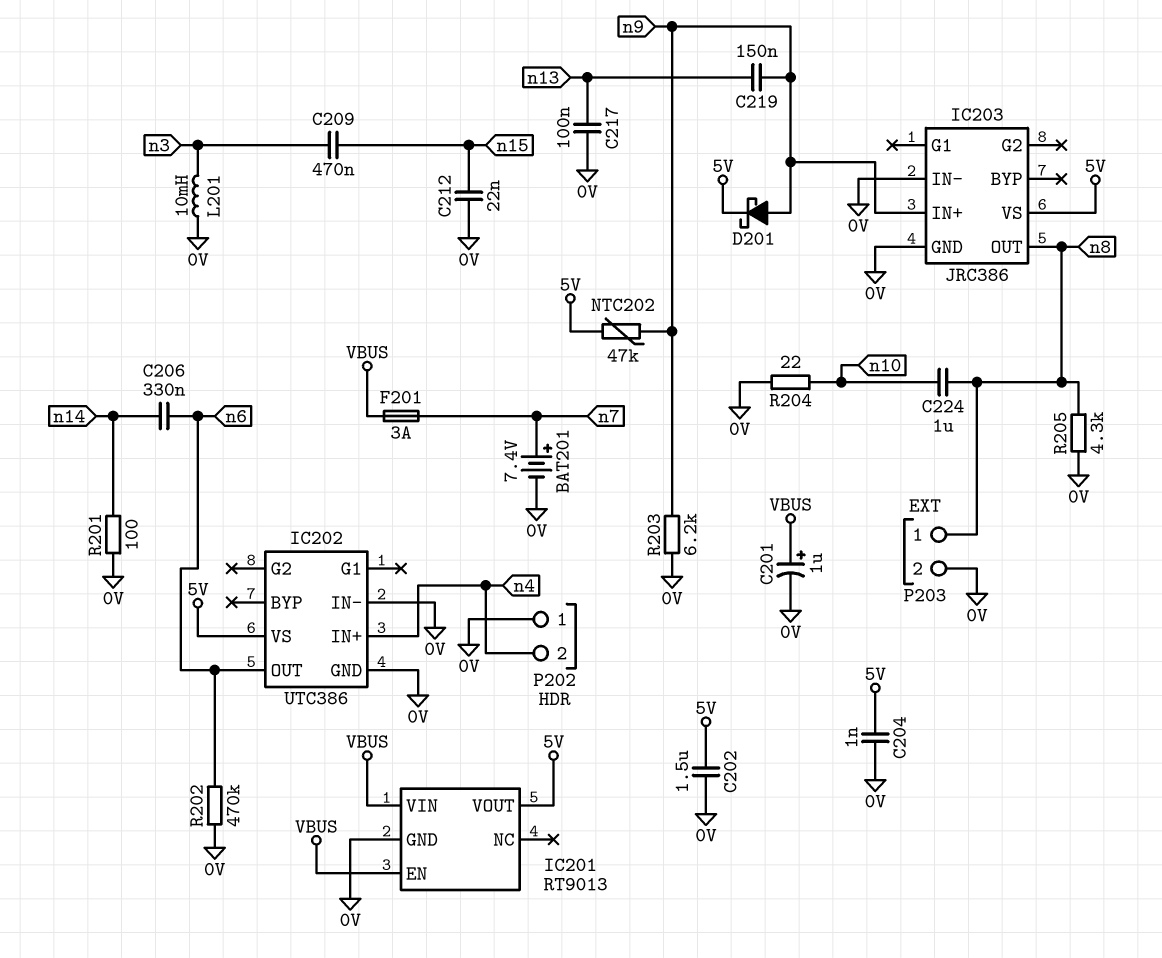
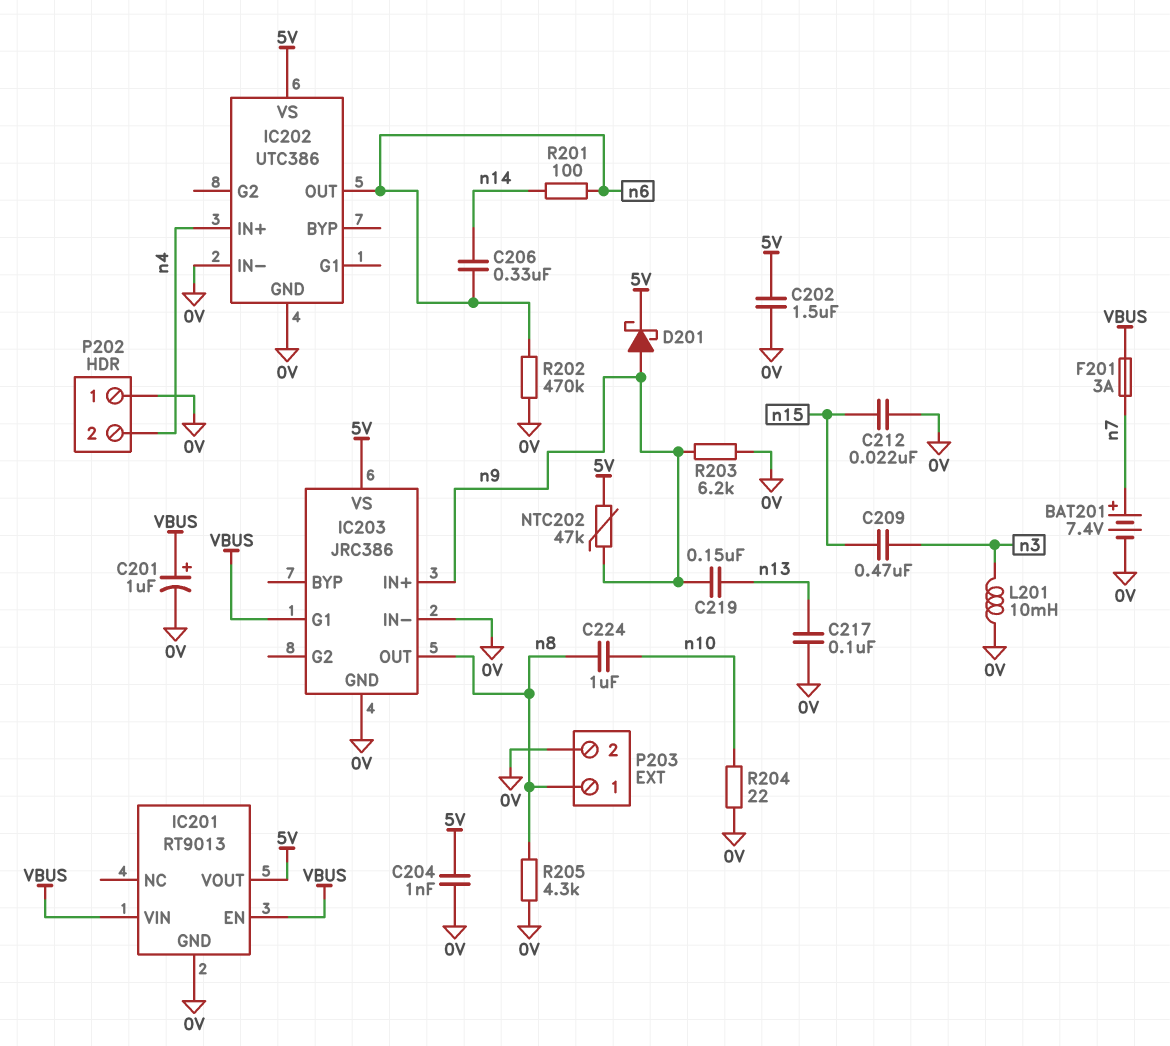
IC203 pin G1: none -> VBUS
R201: 100 (0V, n14) -> 100 (n6, n14)

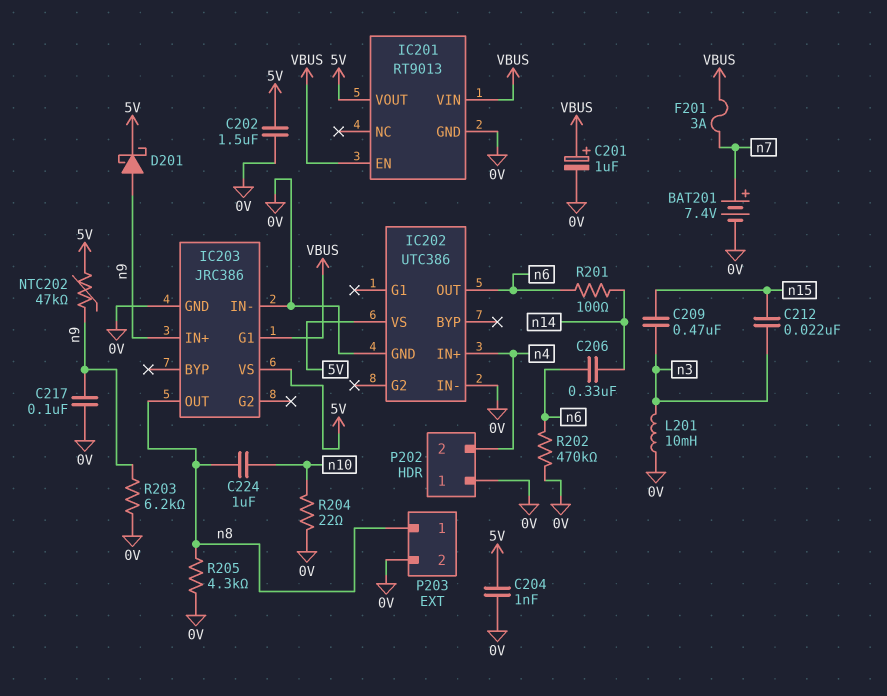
C212: 22nF (0V, n15) -> 22nF (n3, n15)
C217: 100nF (0V, n13) -> 100nF (0V, n9)
C219: 150nF (n9, n13) -> none

